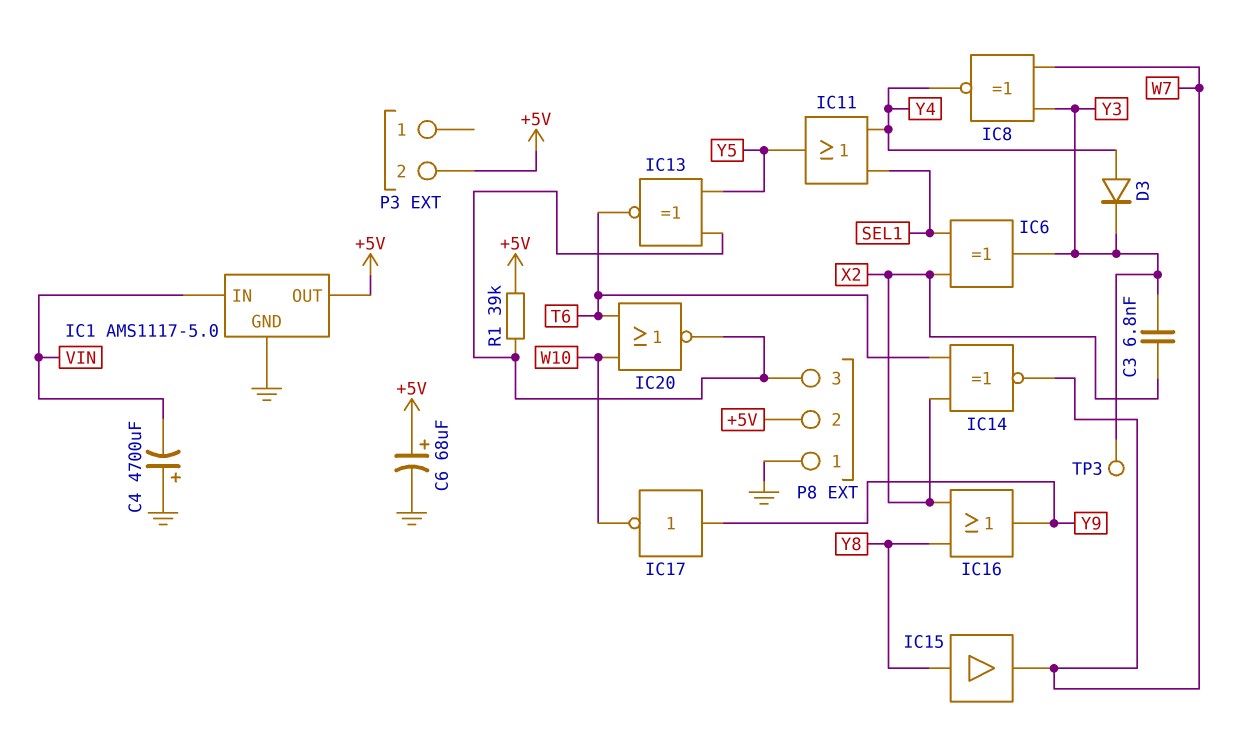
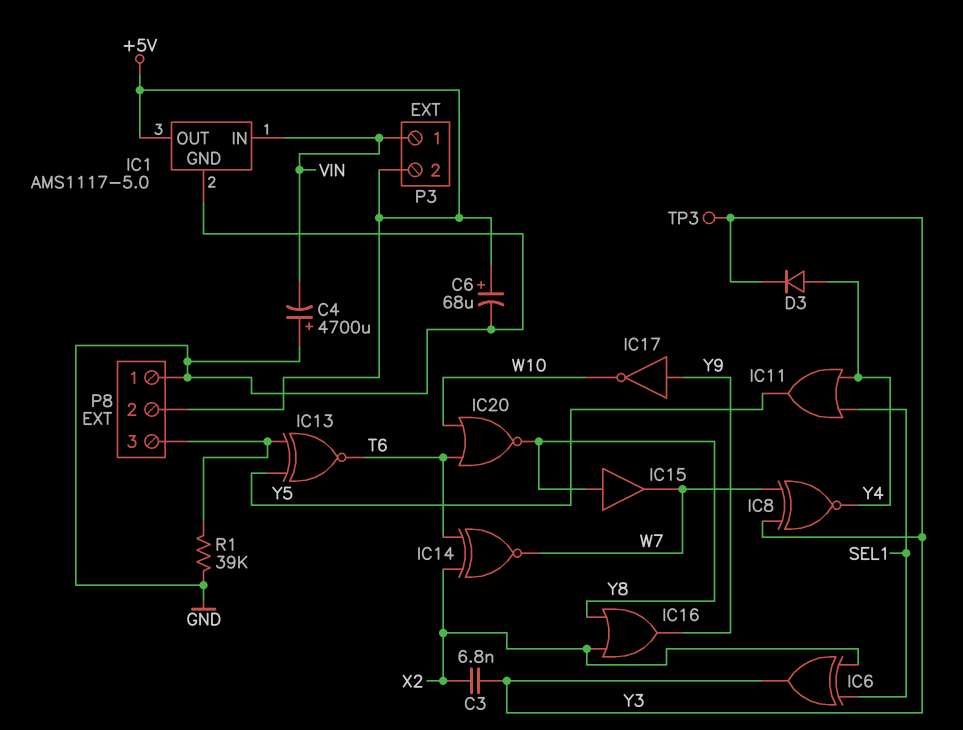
IC20: NOR (in T6, in W10, out P8/3) -> NOR (in T6, in W10, out Y8)
P3 pin 1: none -> VIN
R1: 39k (+5V, P8/3) -> 39k (GND, P8/3)

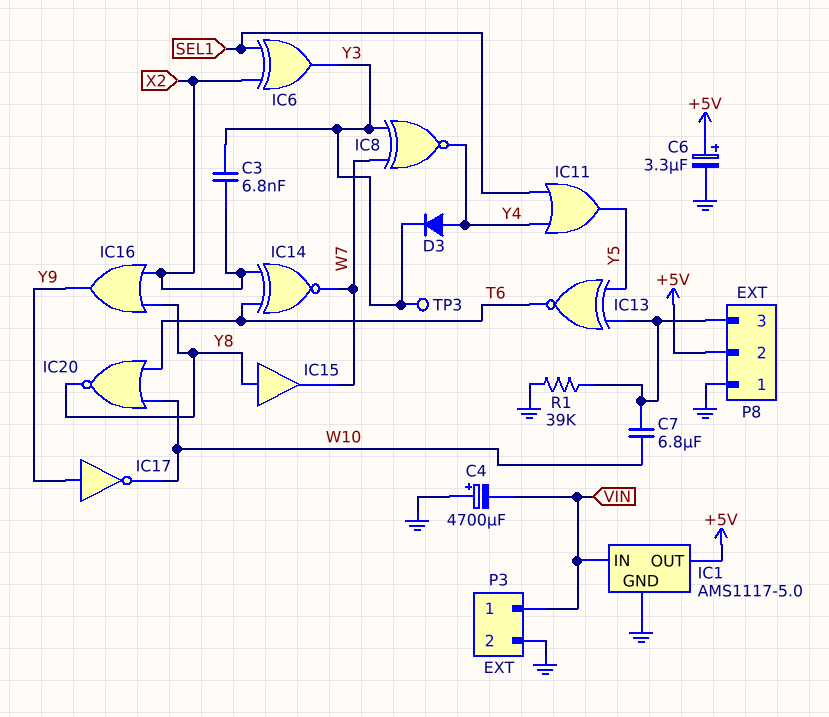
C6: 68uF (plus +5V, minus GND) -> 3.3uF (plus +5V, minus GND)
C7: none -> 6.8uF (P8/3, W10)
P3 pin 2: +5V -> GND

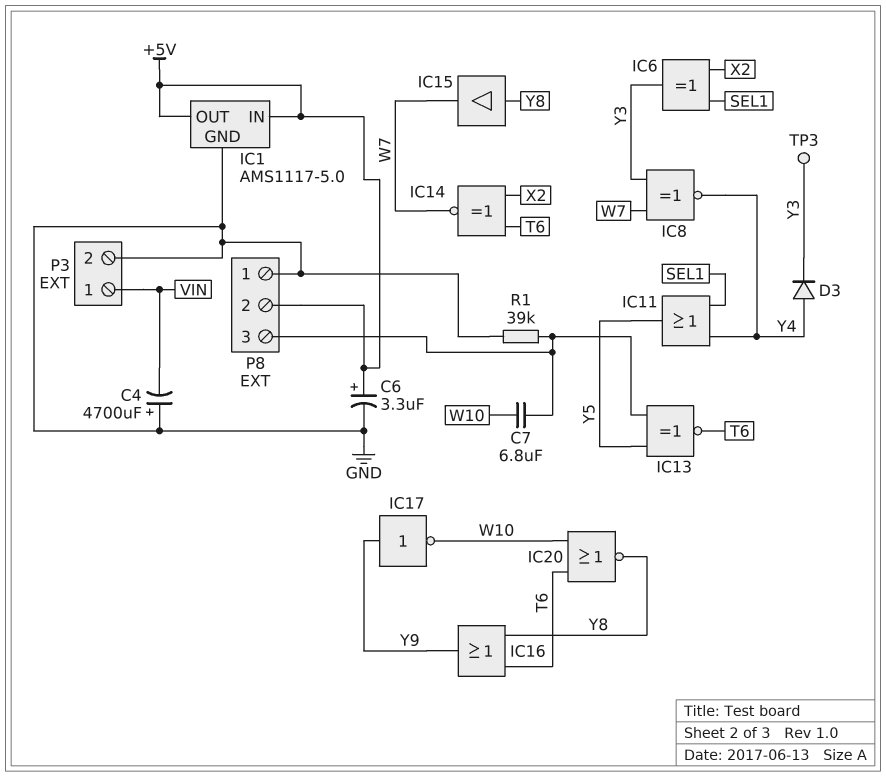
C3: 6.8nF (X2, Y3) -> none
IC1 pin IN: VIN -> +5V
IC16: OR (in X2, in Y8, out Y9) -> OR (in T6, in Y8, out Y9)

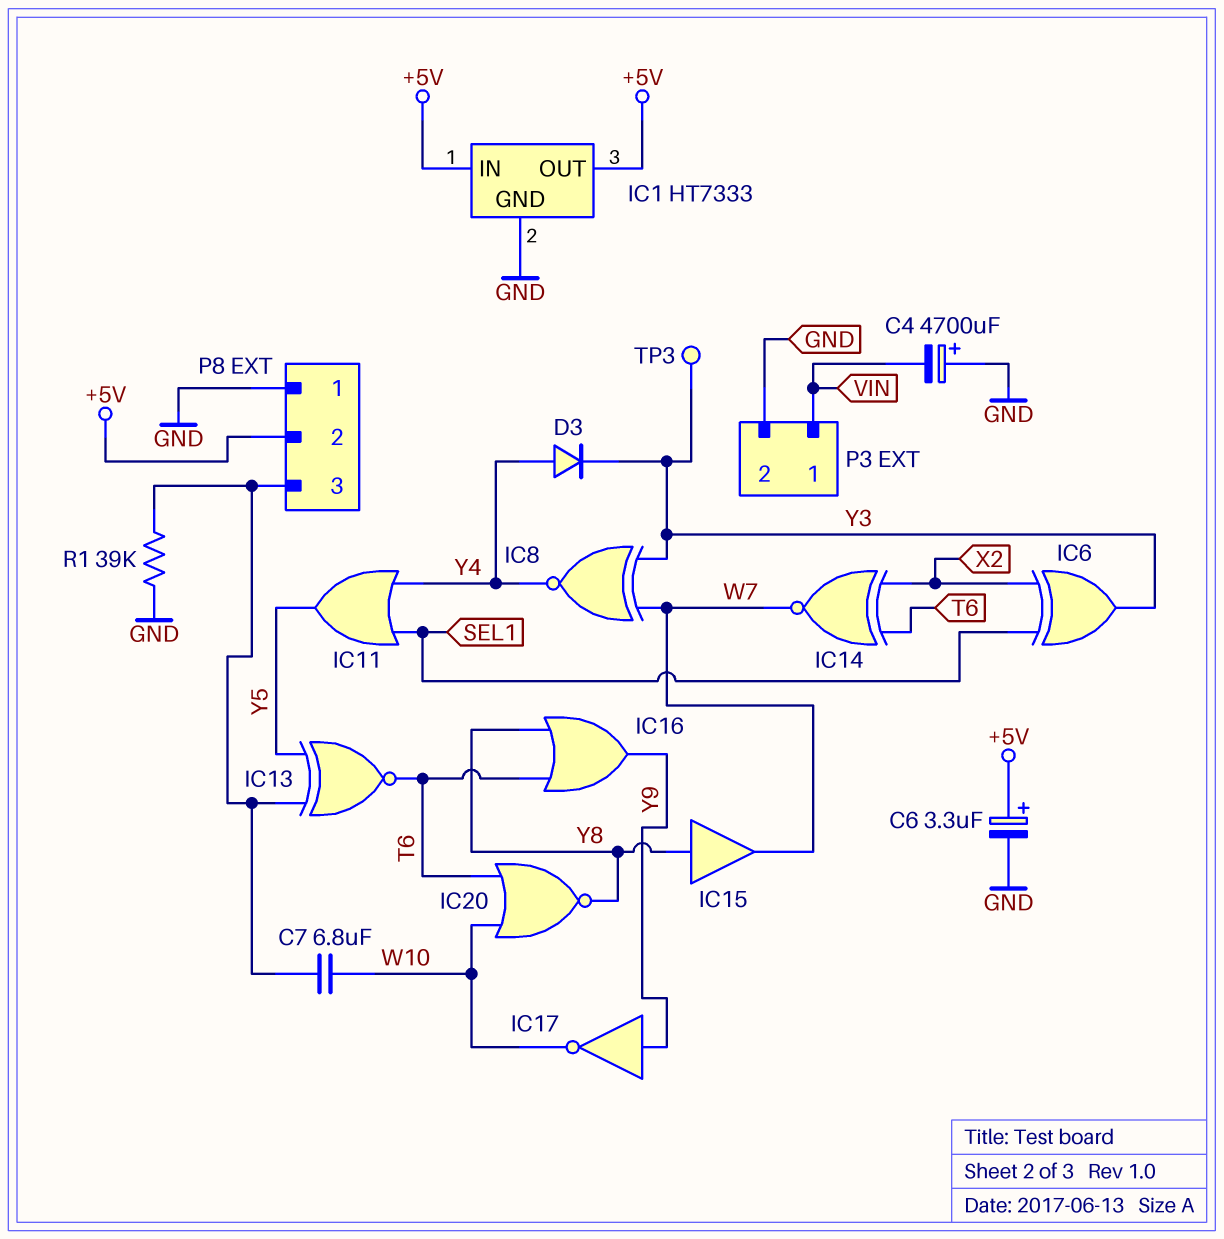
IC1: AMS1117-5.0 -> HT7333

